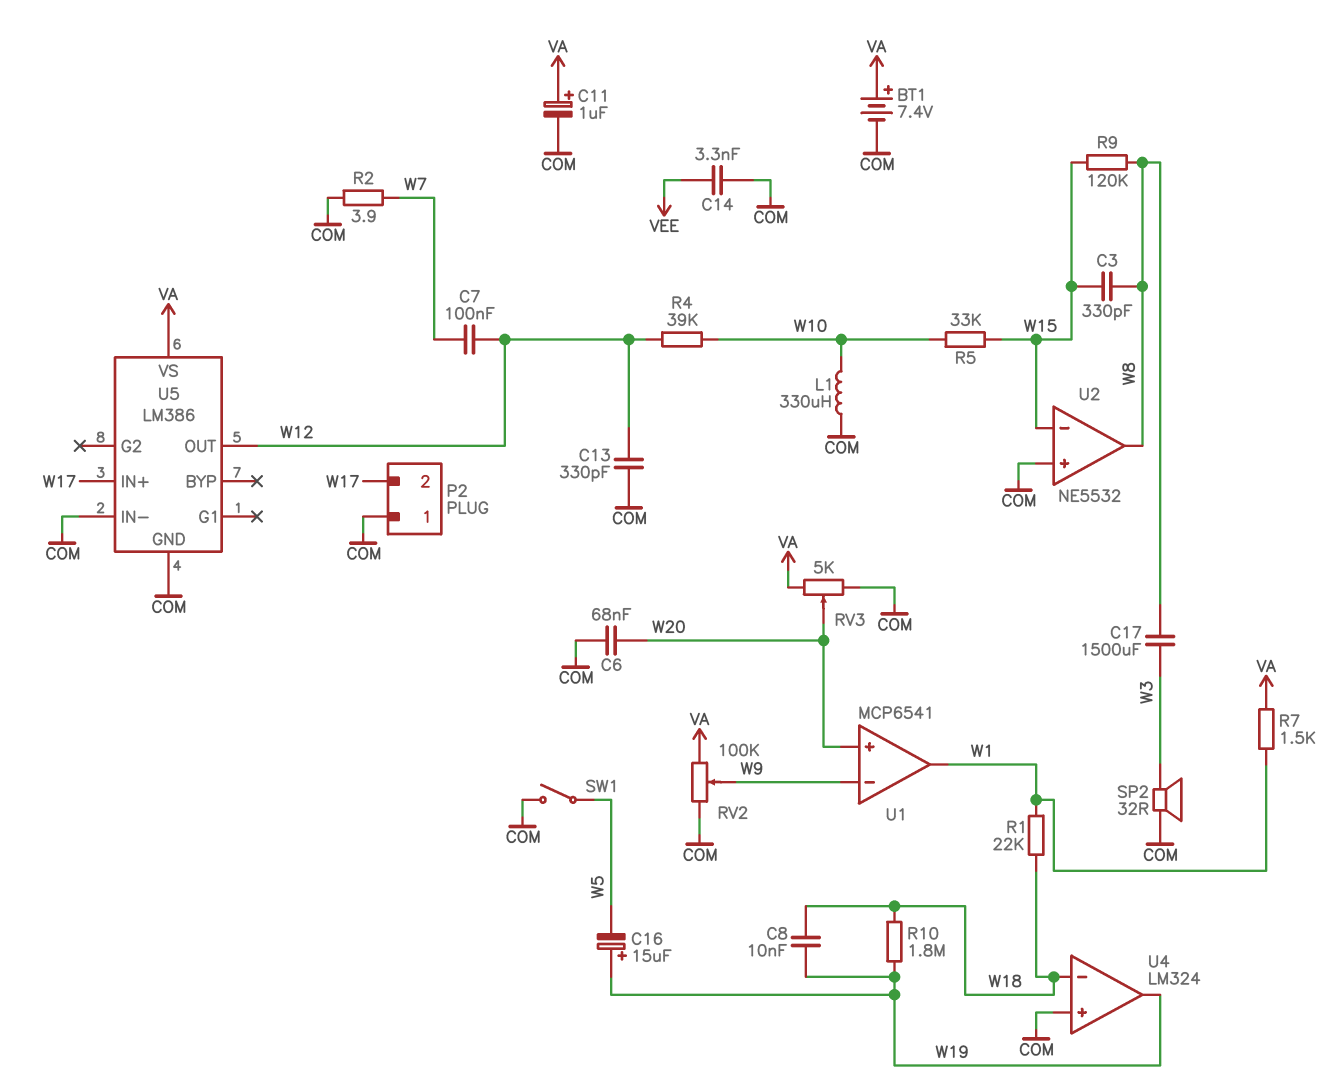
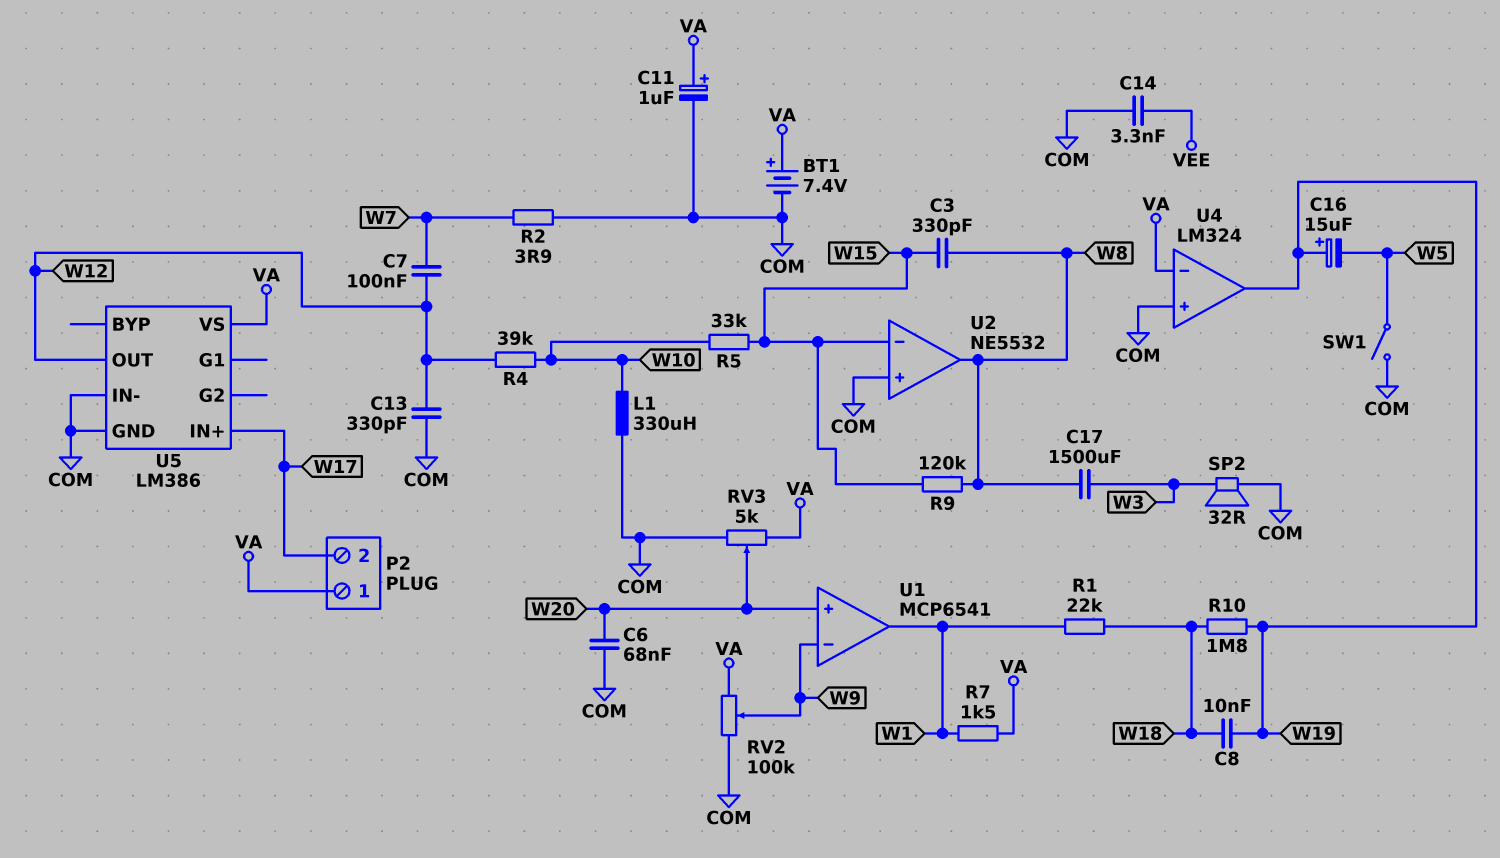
P2 pin 1: COM -> VA
U4 pin in-: W18 -> VA

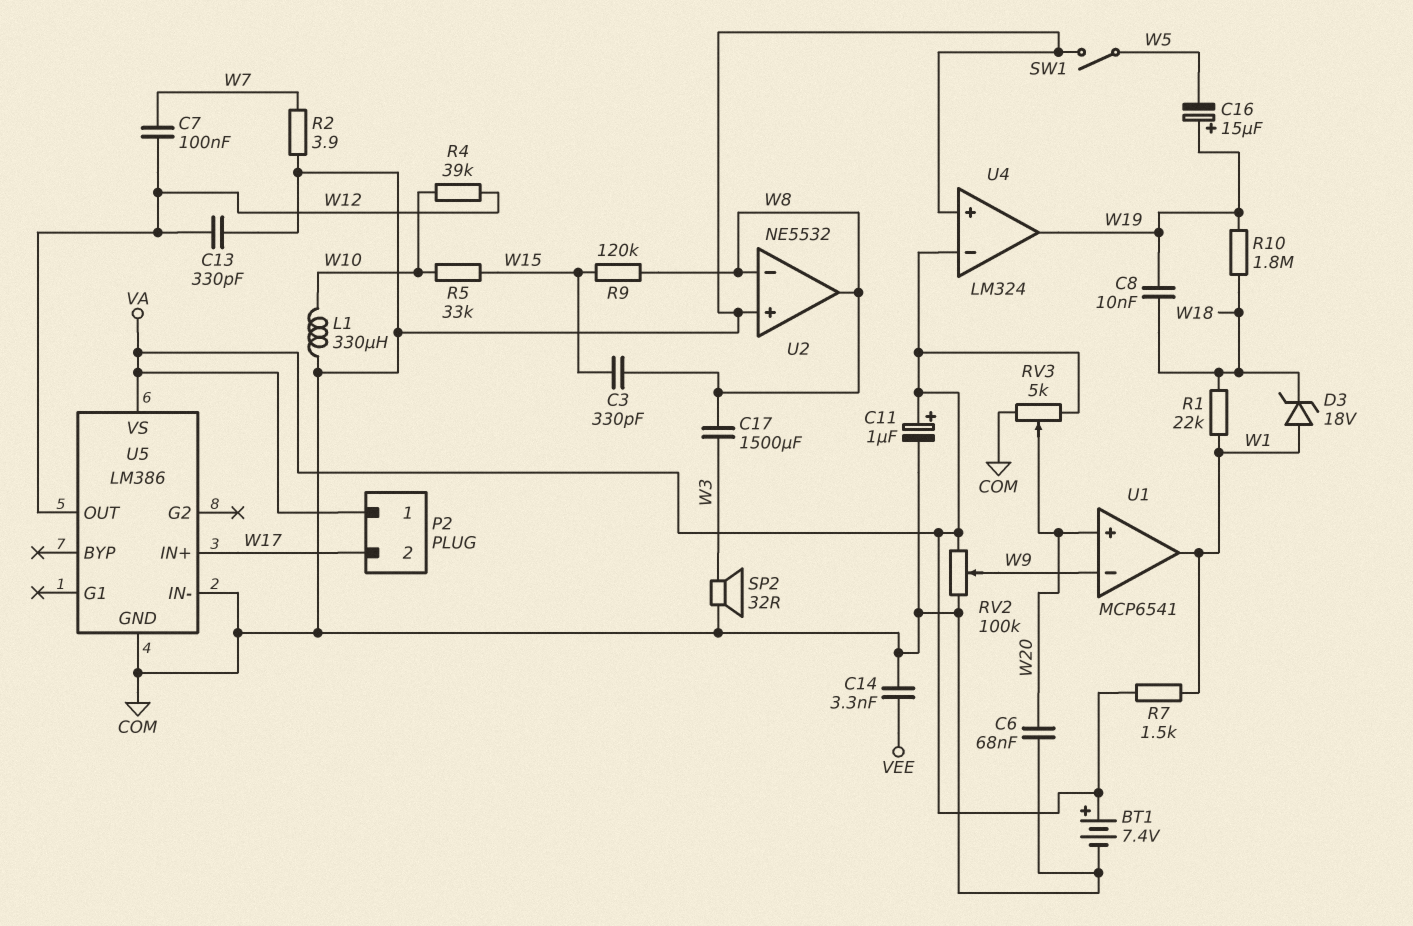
D3: none -> zener 18V (A W1, K W18)
U2 pin in-: W15 -> W8

